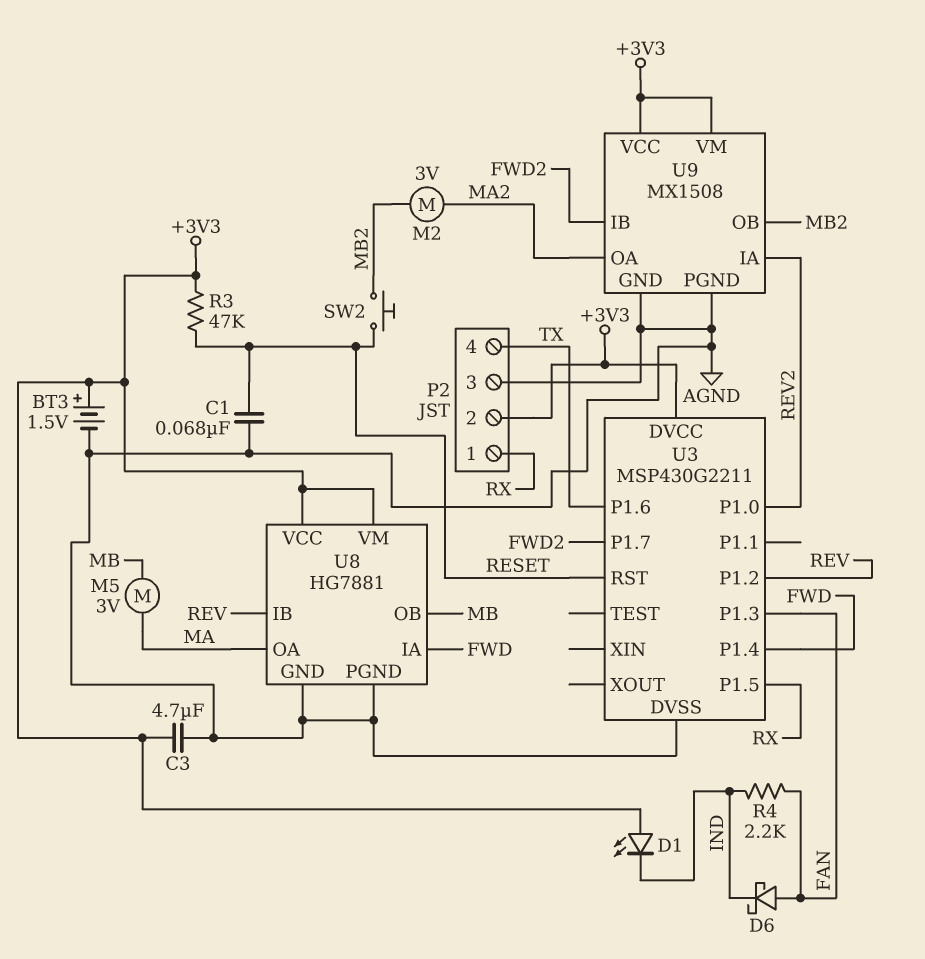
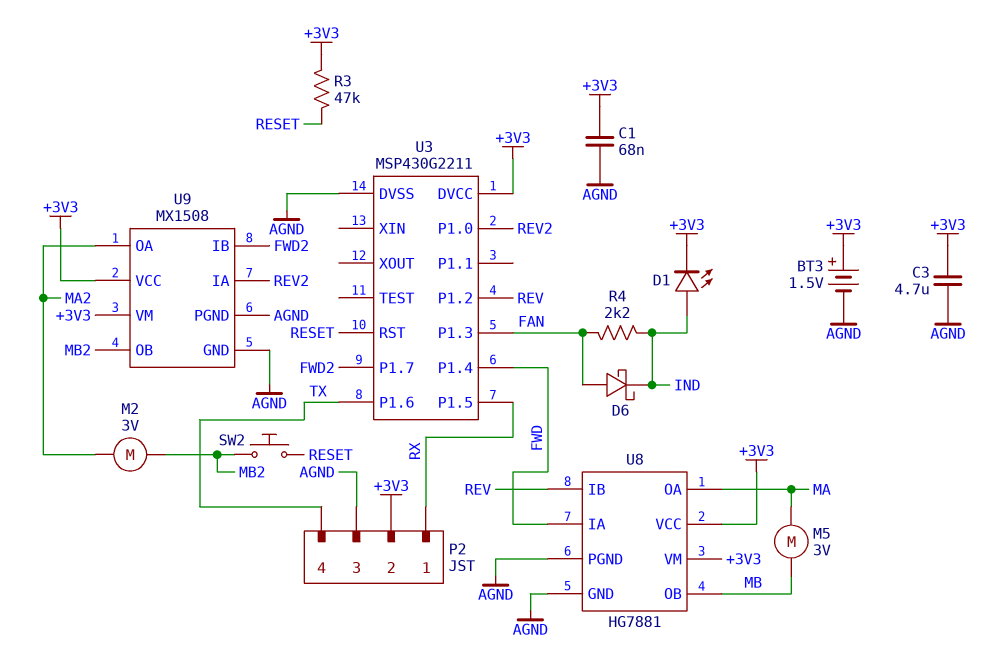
C1: 68nF (AGND, RESET) -> 68nF (+3V3, AGND)
D1: LED (A +3V3, K IND) -> LED (A IND, K +3V3)

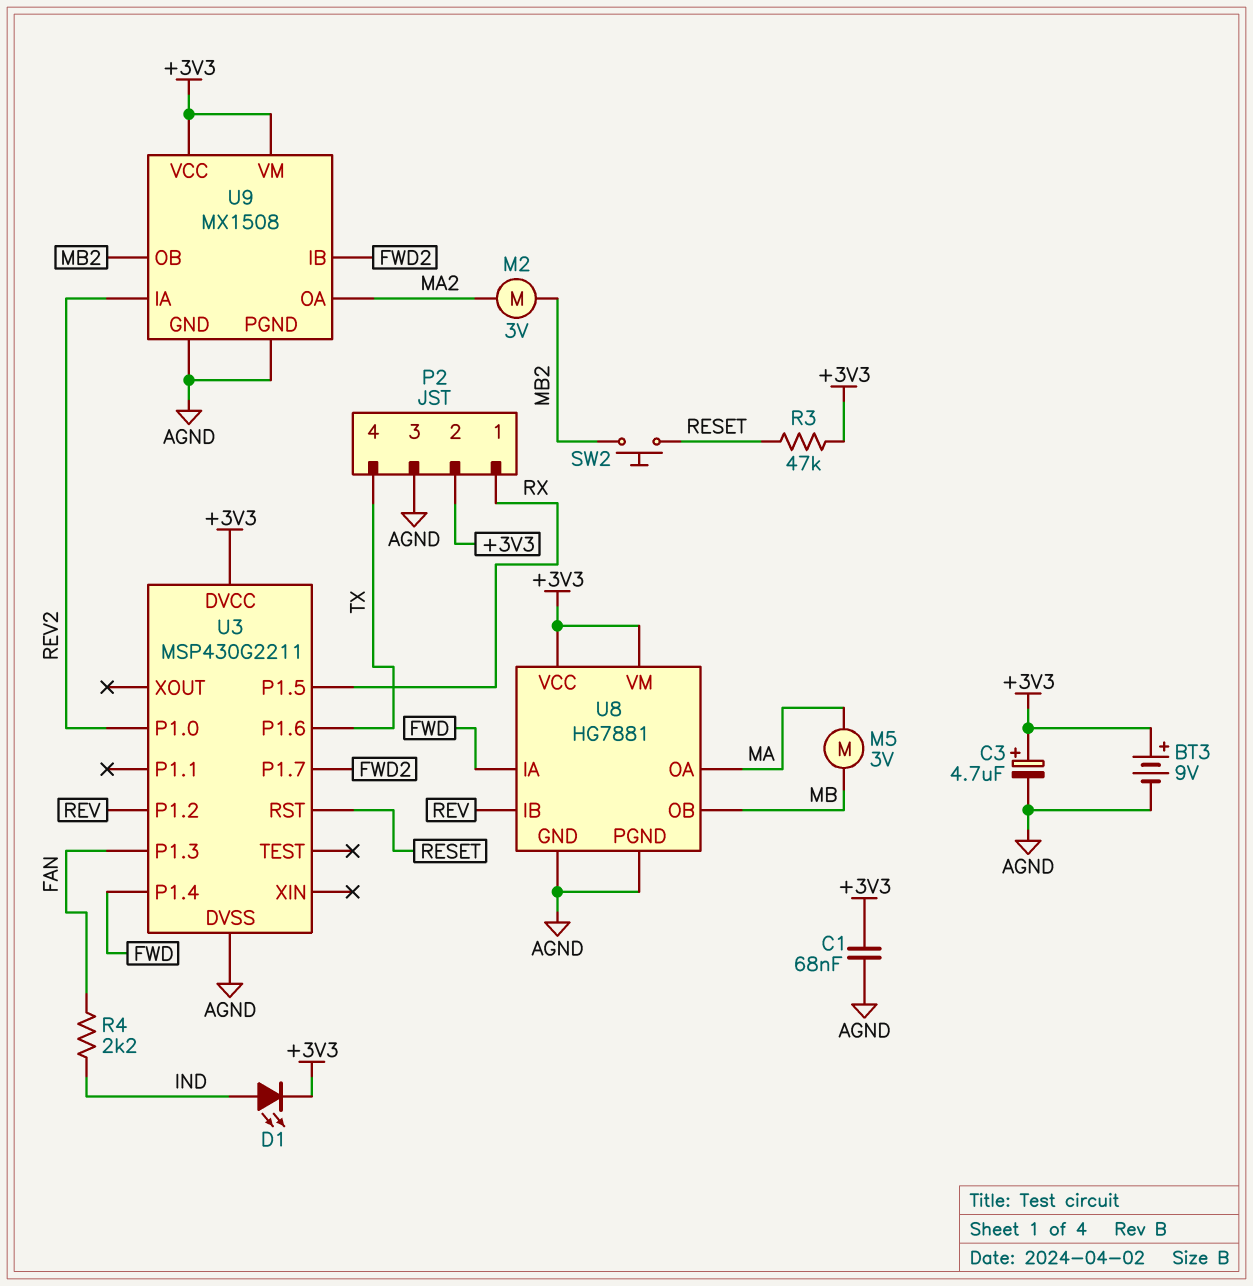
BT3: 1.5V (plus +3V3, minus AGND) -> 9V (plus +3V3, minus AGND)
C3: 4.7uF (+3V3, AGND) -> 4.7uF (plus +3V3, minus AGND)
D6: schottky (A FAN, K IND) -> none

